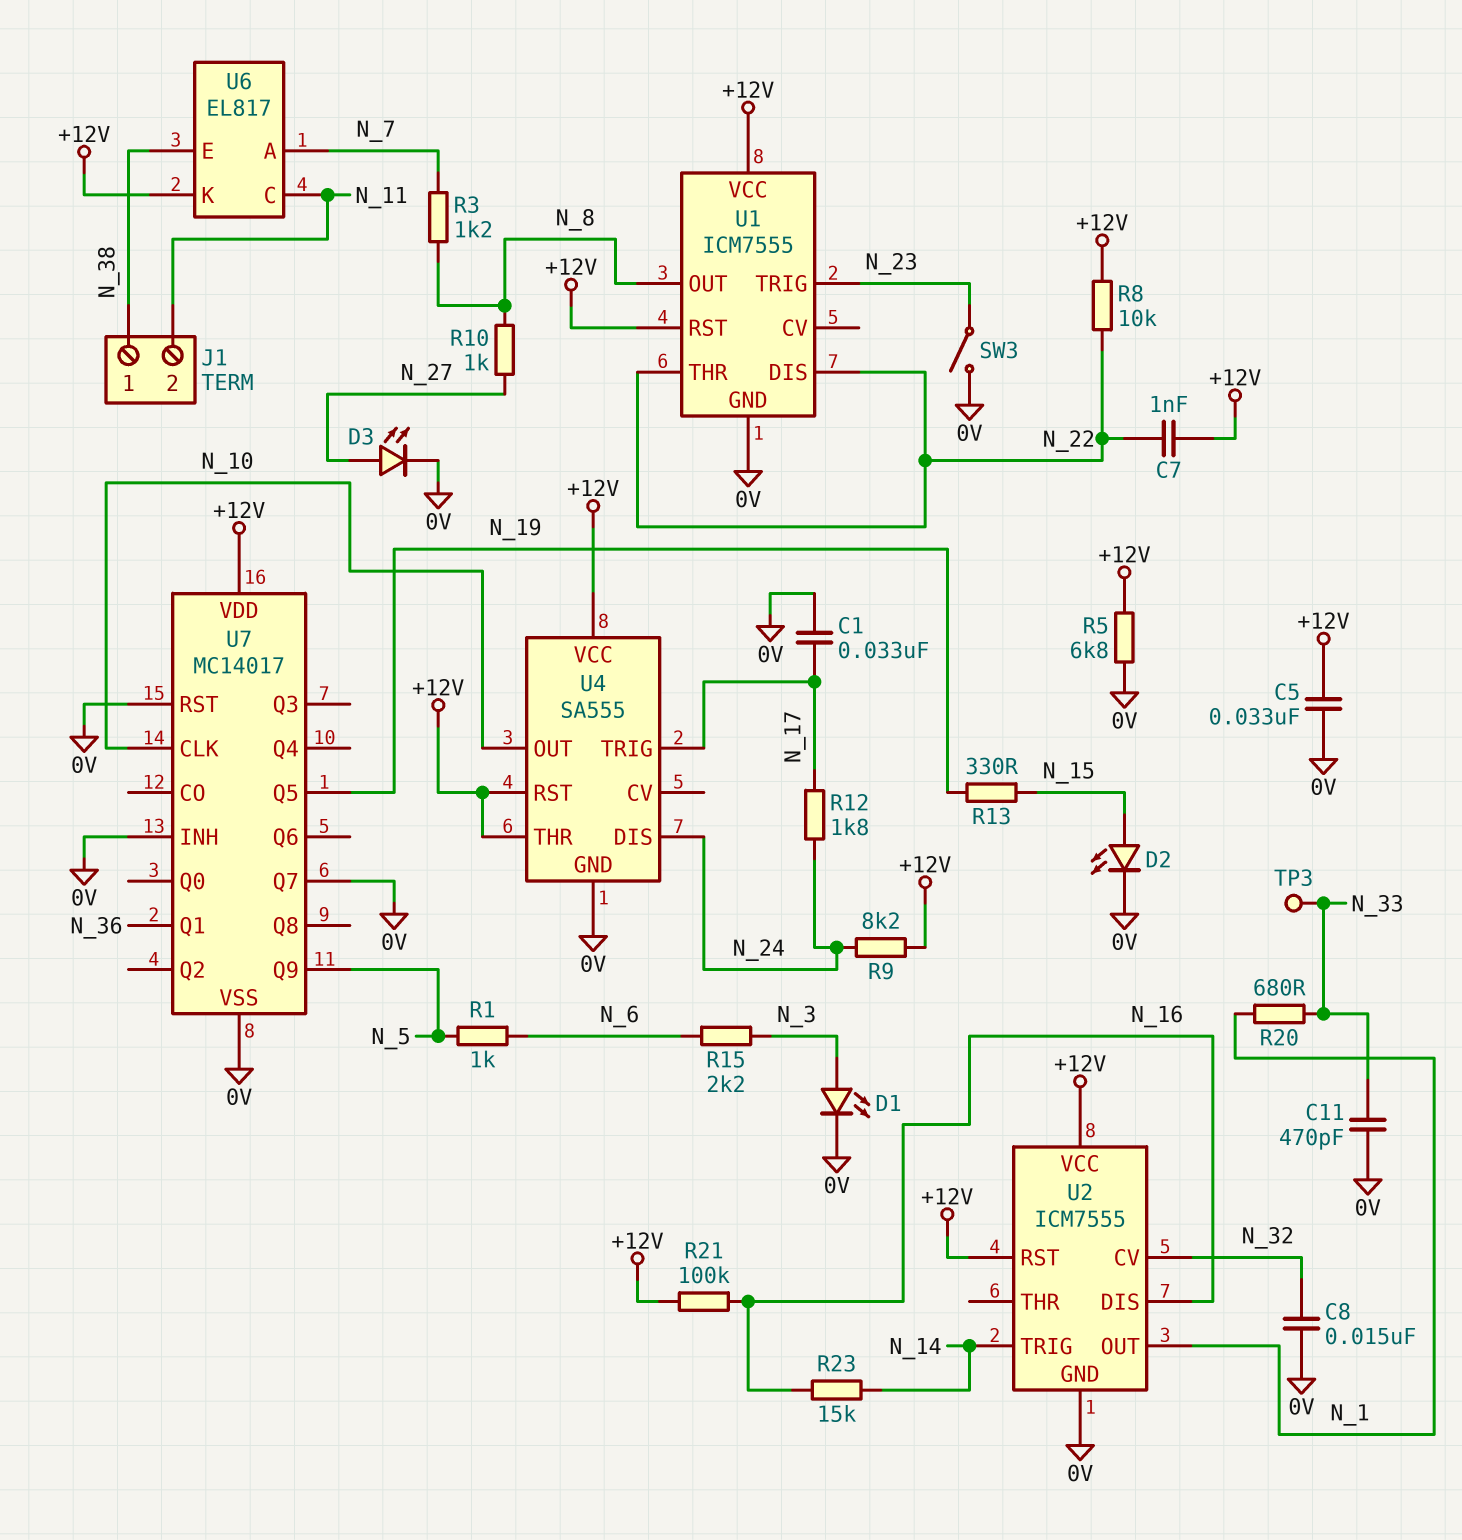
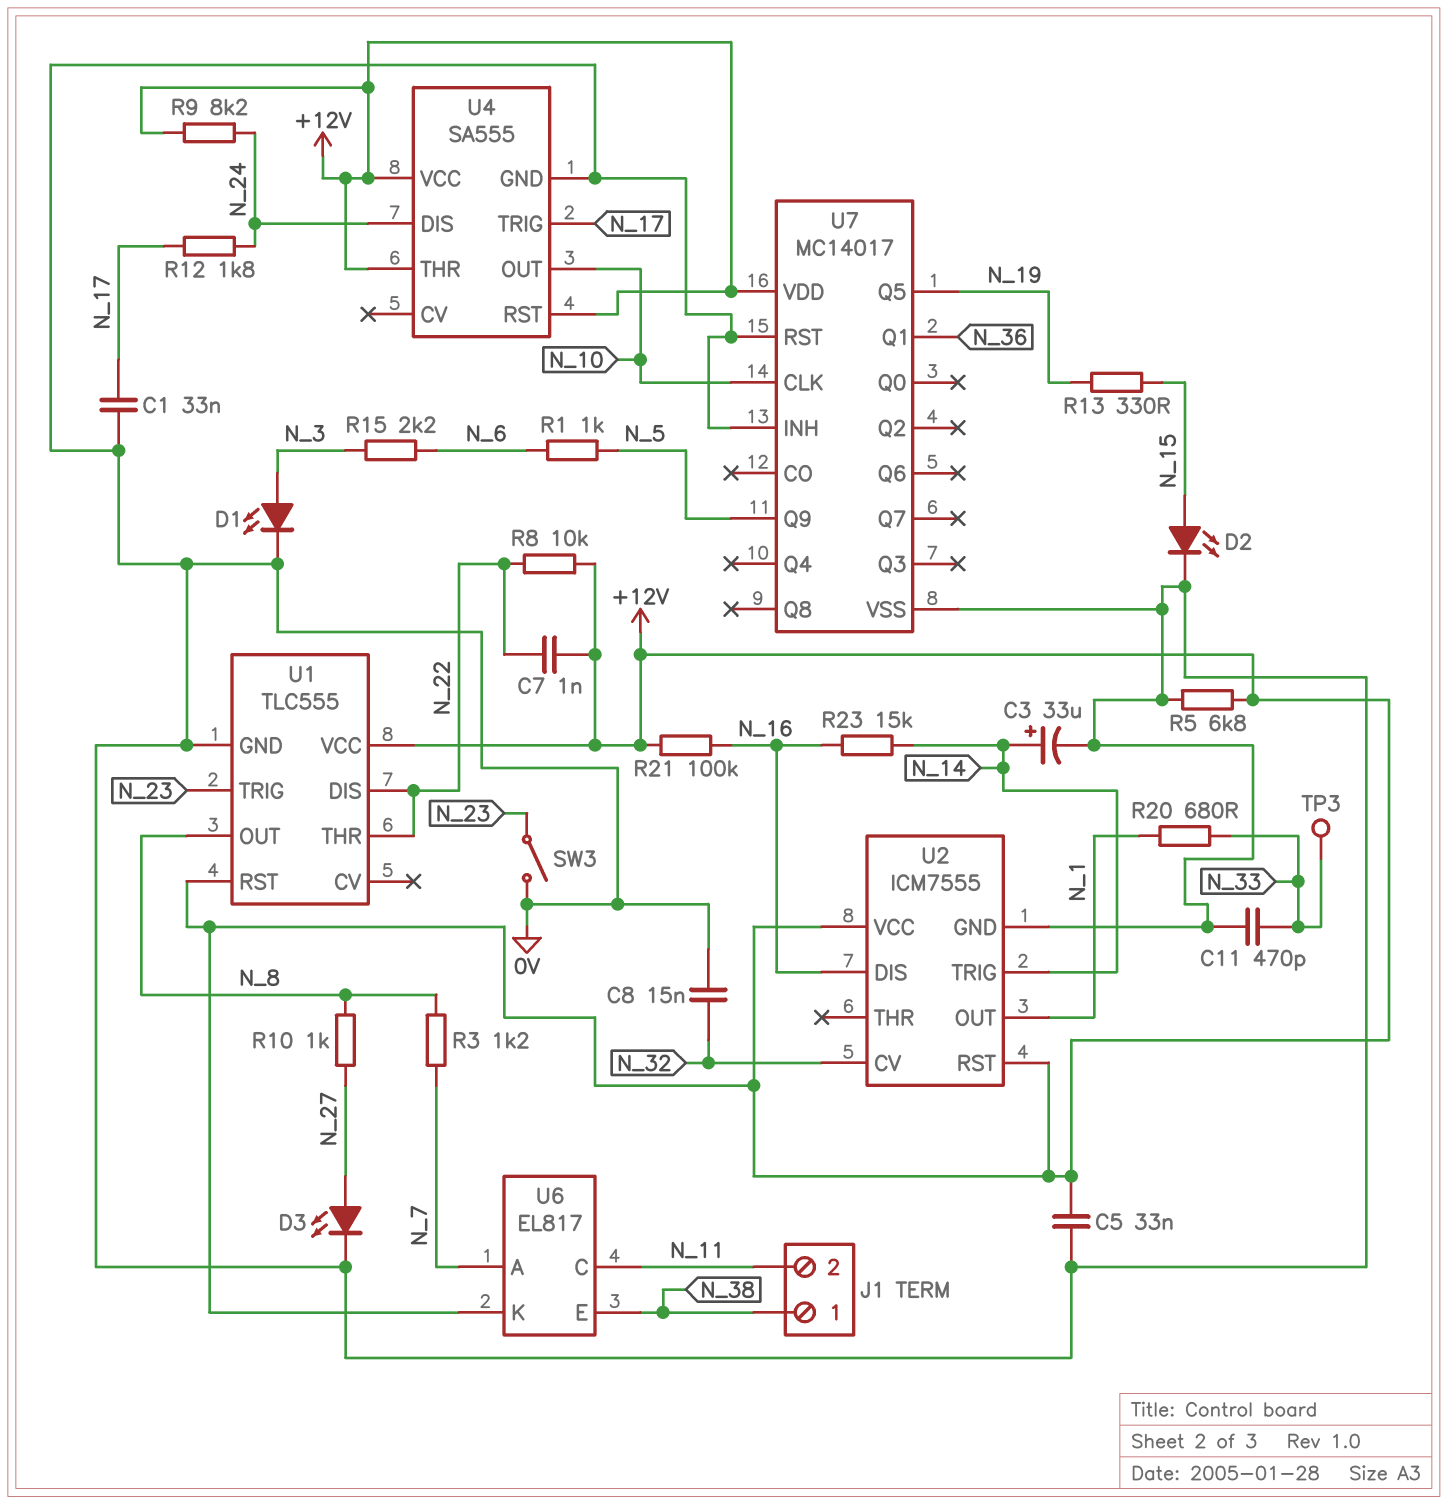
C3: none -> 33uF (plus N_14, minus 0V)
U1: ICM7555 -> TLC555
U7 pin Q7: 0V -> none

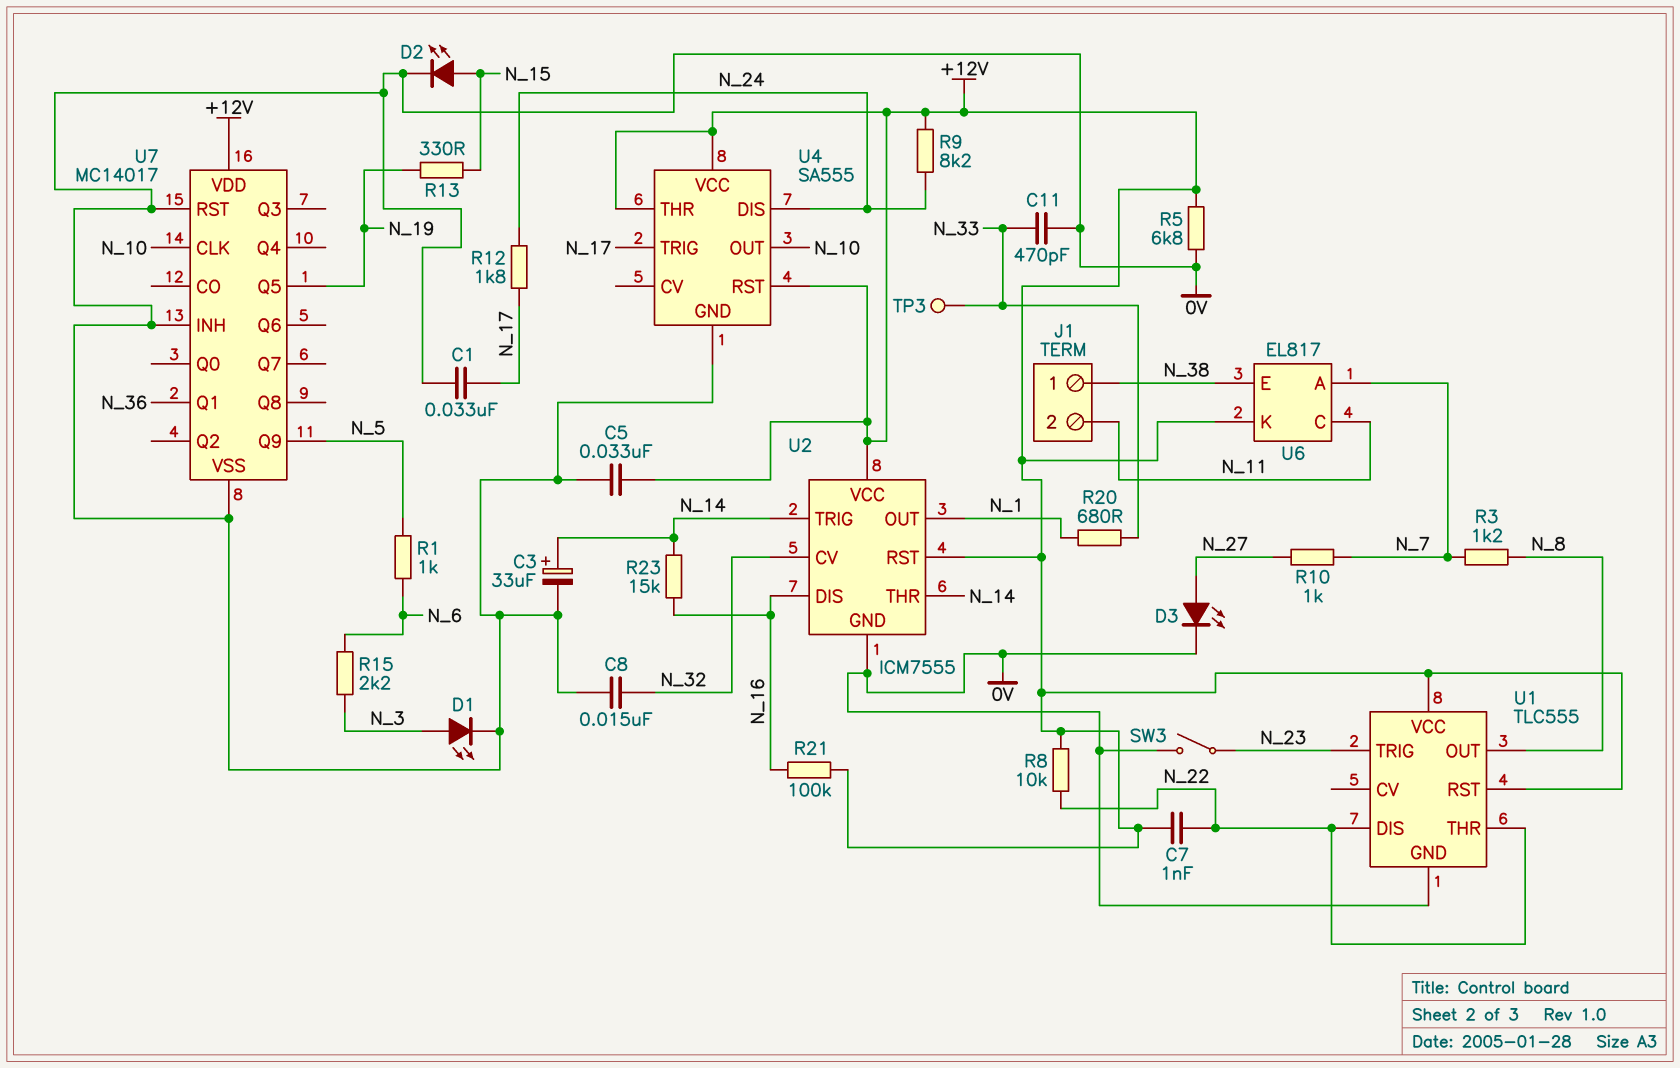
R10: 1k (N_8, N_27) -> 1k (N_7, N_27)
U2 pin THR: none -> N_14

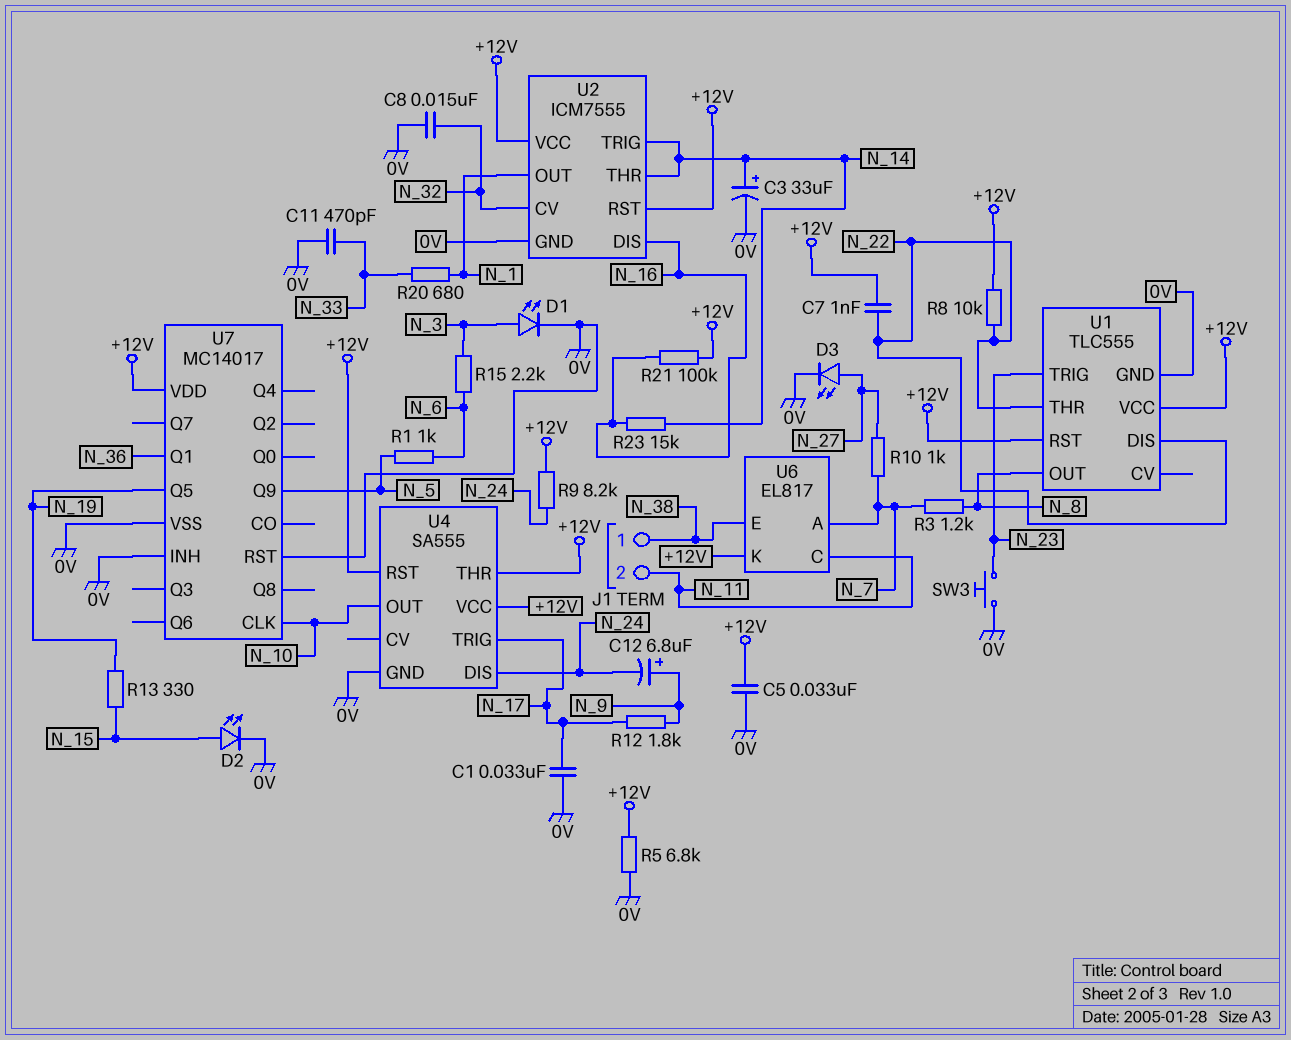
C12: none -> 6.8uF (plus N_9, minus N_24)
R12: 1.8k (N_17, N_24) -> 1.8k (N_9, N_17)
SW3: switch (0V, N_23) -> button (0V, N_23)
TP3: test point (N_33) -> none

